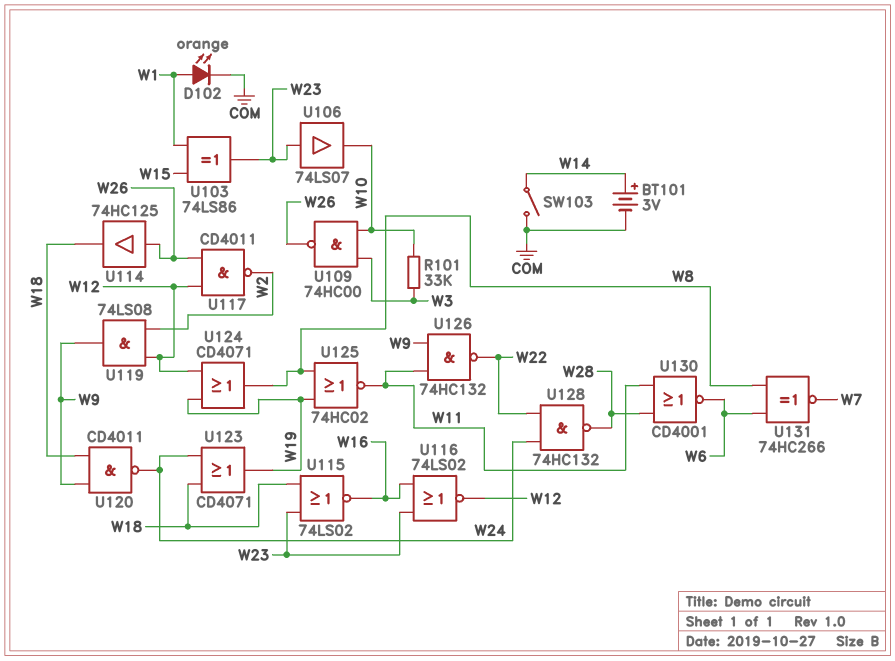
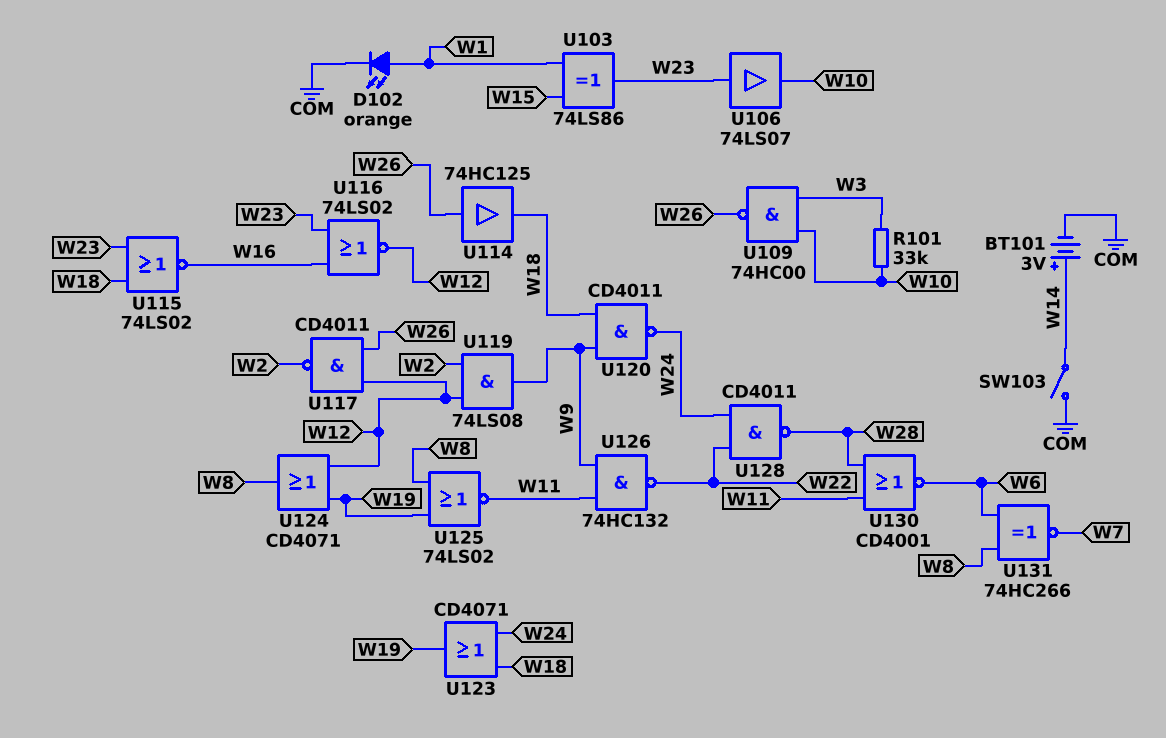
U125: NOR 74HC02 (in W8, in W19, out W11) -> NOR 74LS02 (in W8, in W19, out W11)
U128: NAND 74HC132 (in W22, in W24, out W28) -> NAND CD4011 (in W22, in W24, out W28)

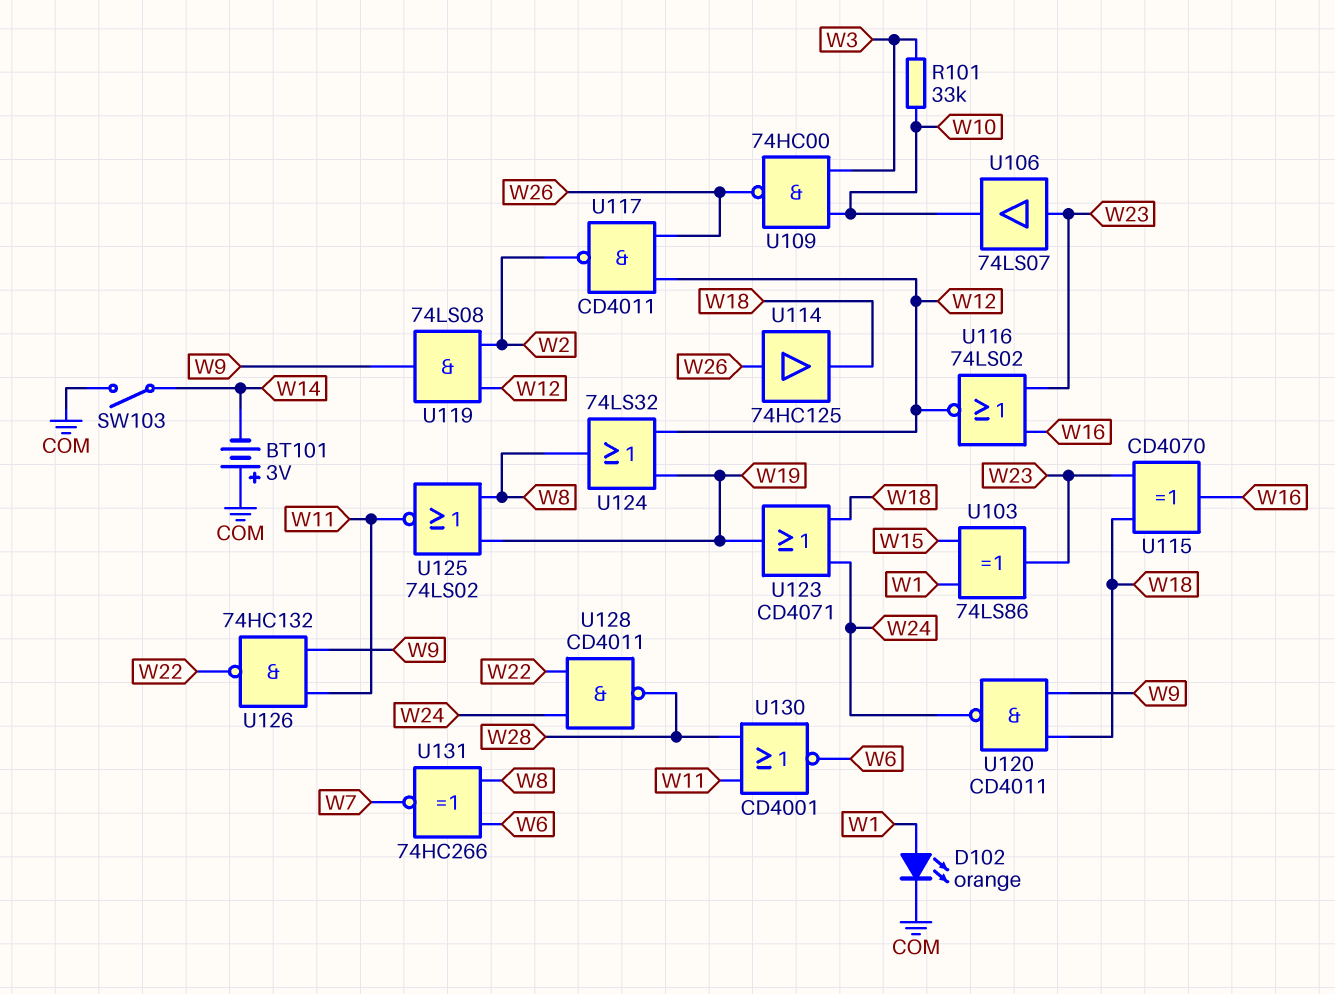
BT101: 3V (plus W14, minus COM) -> 3V (plus COM, minus W14)
U115: NOR 74LS02 (in W18, in W23, out W16) -> XOR CD4070 (in W18, in W23, out W16)
U124: OR CD4071 (in W12, in W19, out W8) -> OR 74LS32 (in W12, in W19, out W8)

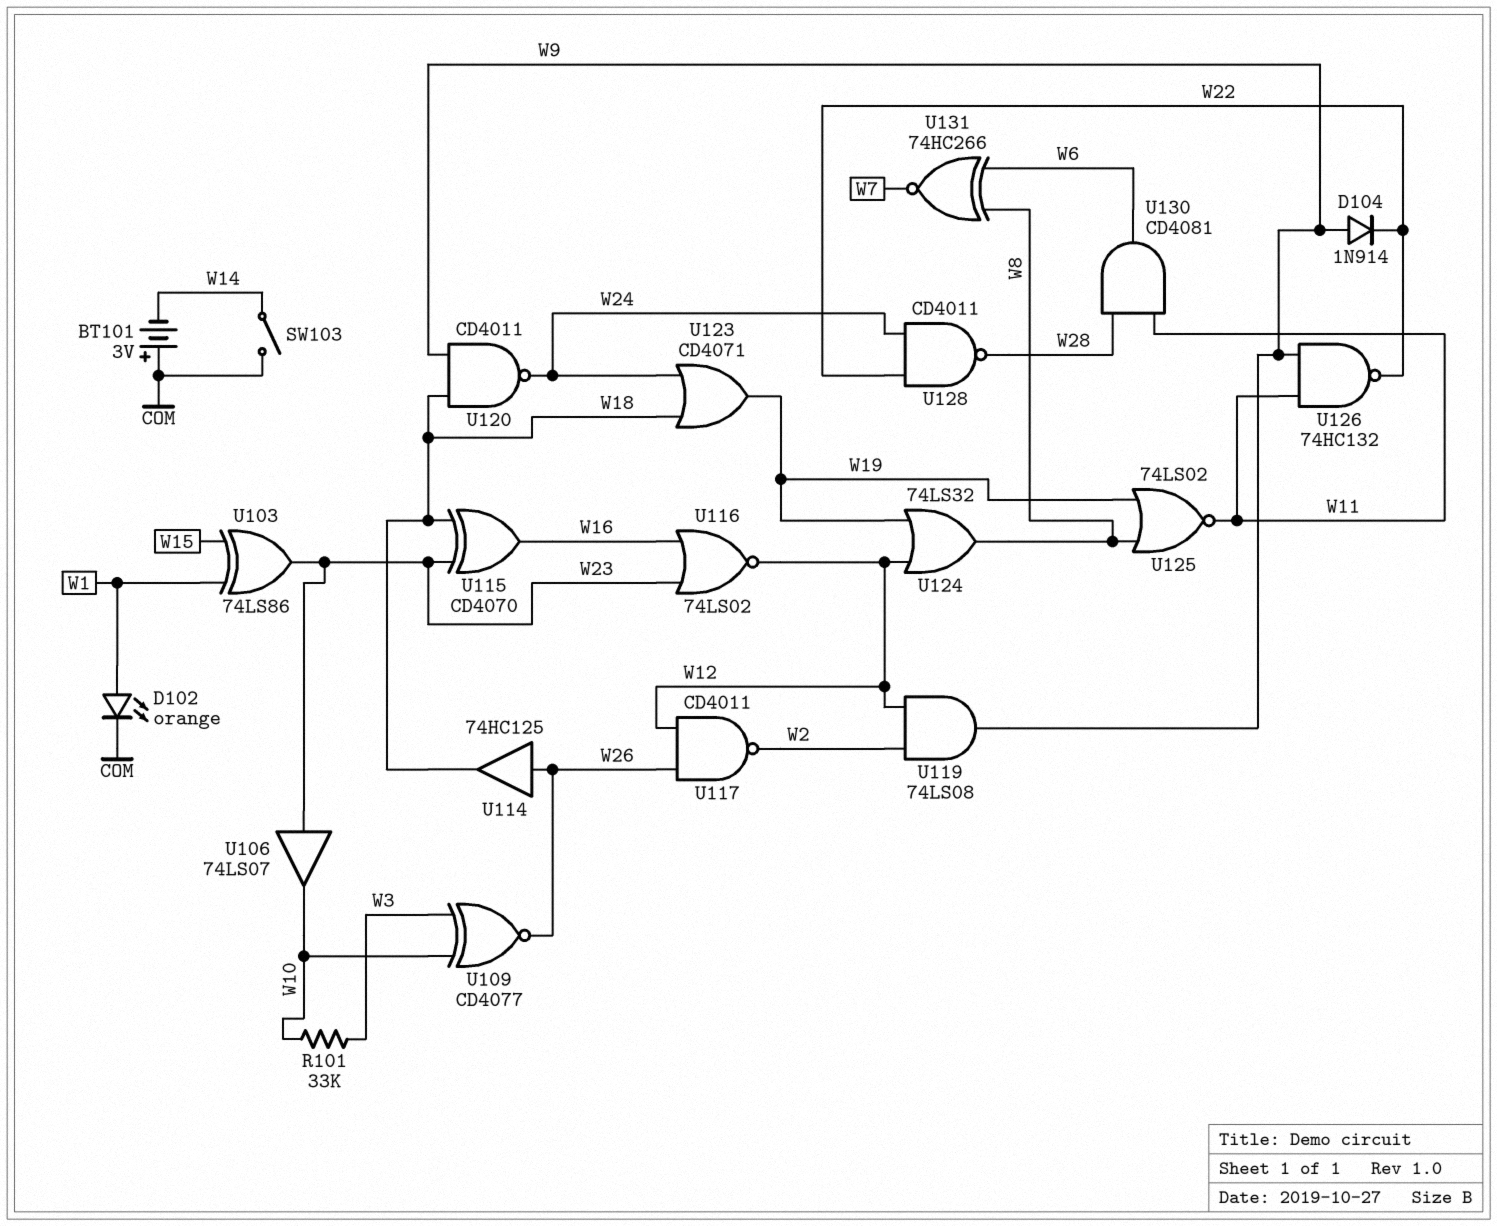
D104: none -> diode 1N914 (A W9, K W22)
U109: NAND 74HC00 (in W3, in W10, out W26) -> XNOR CD4077 (in W3, in W10, out W26)
U130: NOR CD4001 (in W11, in W28, out W6) -> AND CD4081 (in W11, in W28, out W6)

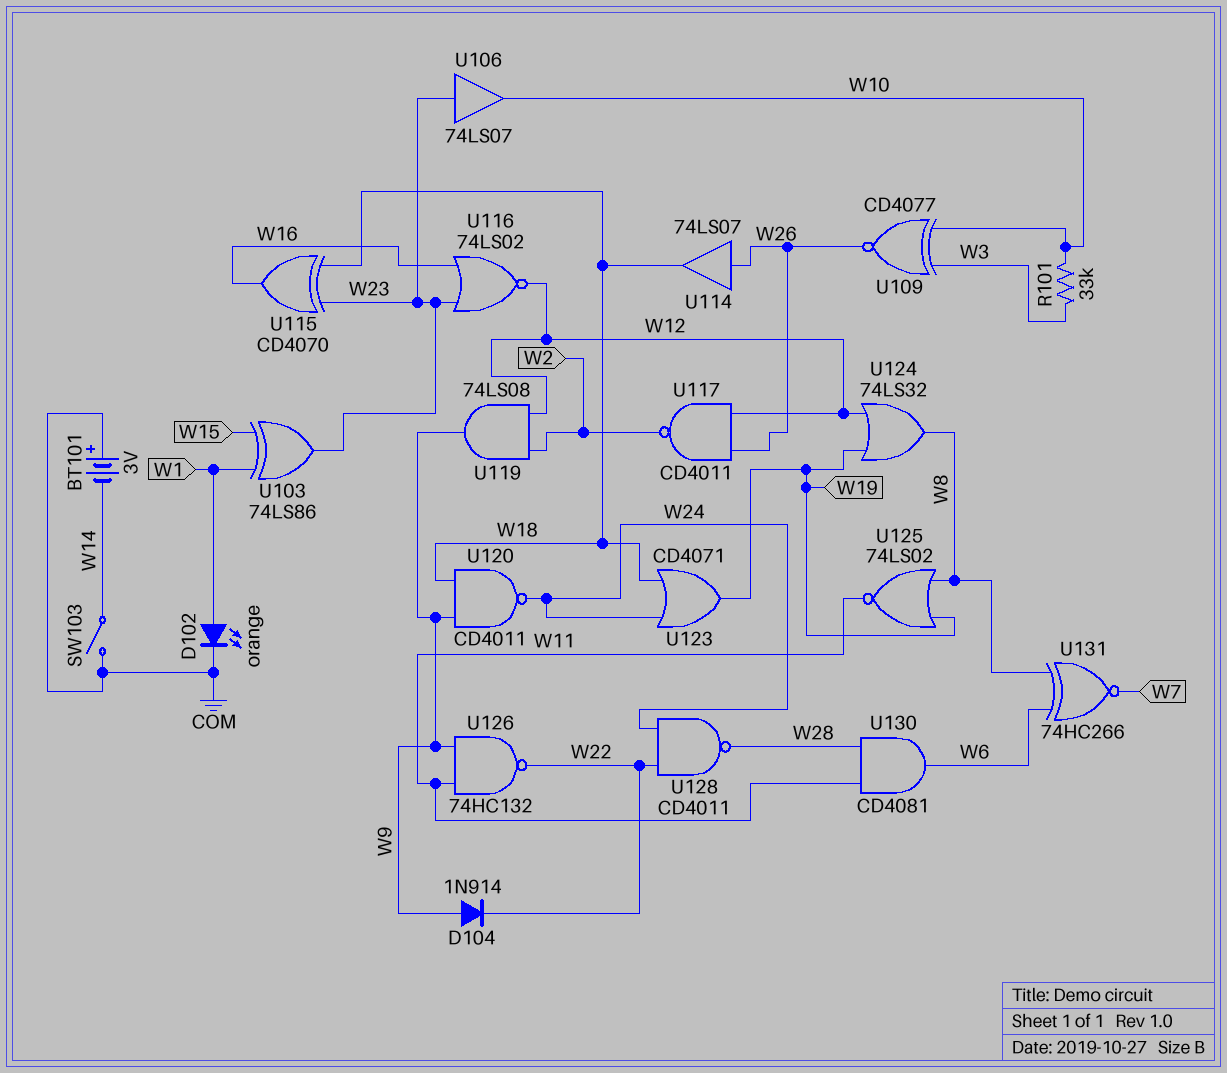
U114: buffer 74HC125 (in W26, out W18) -> buffer 74LS07 (in W26, out W18)

